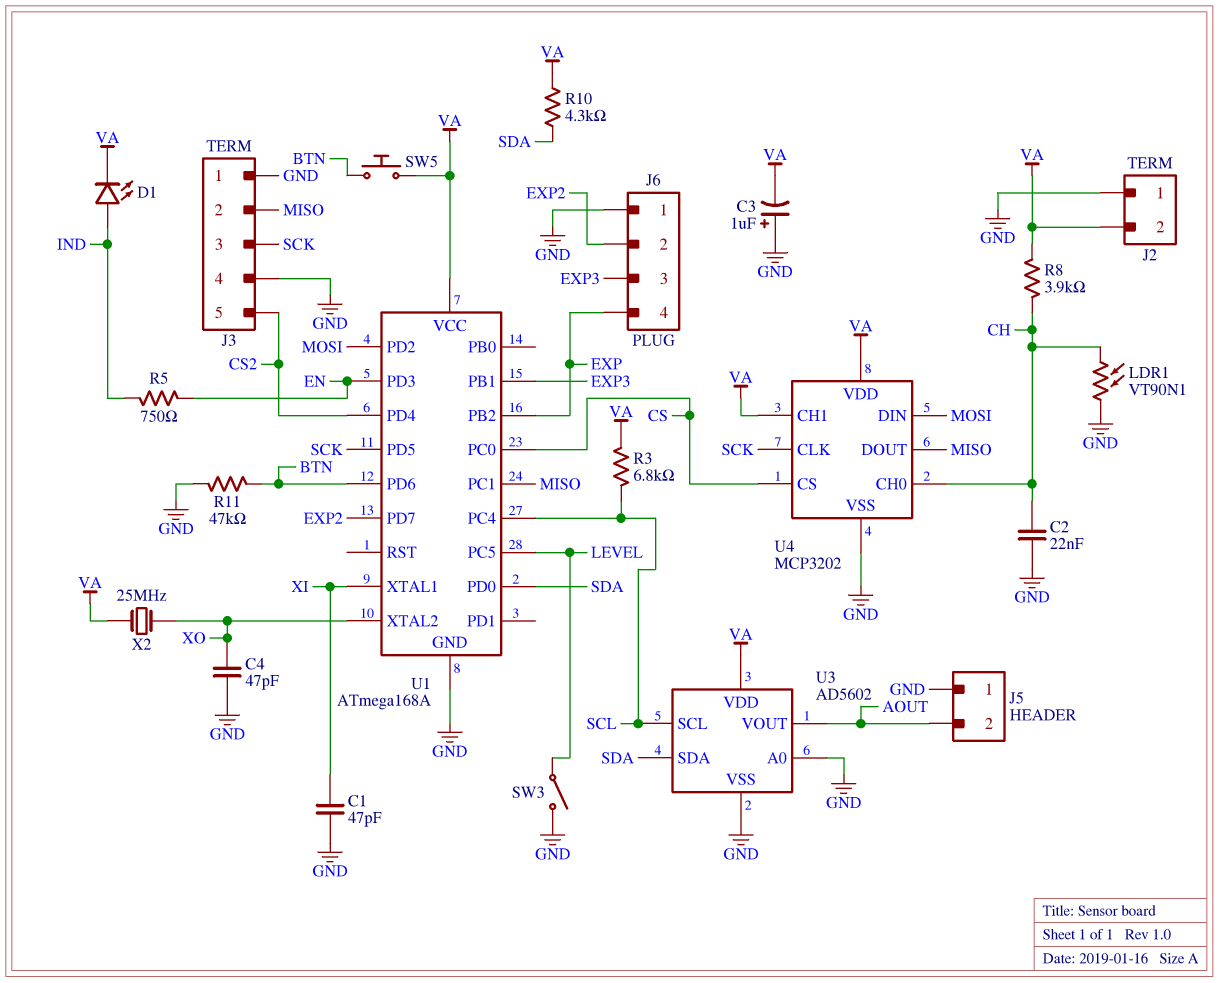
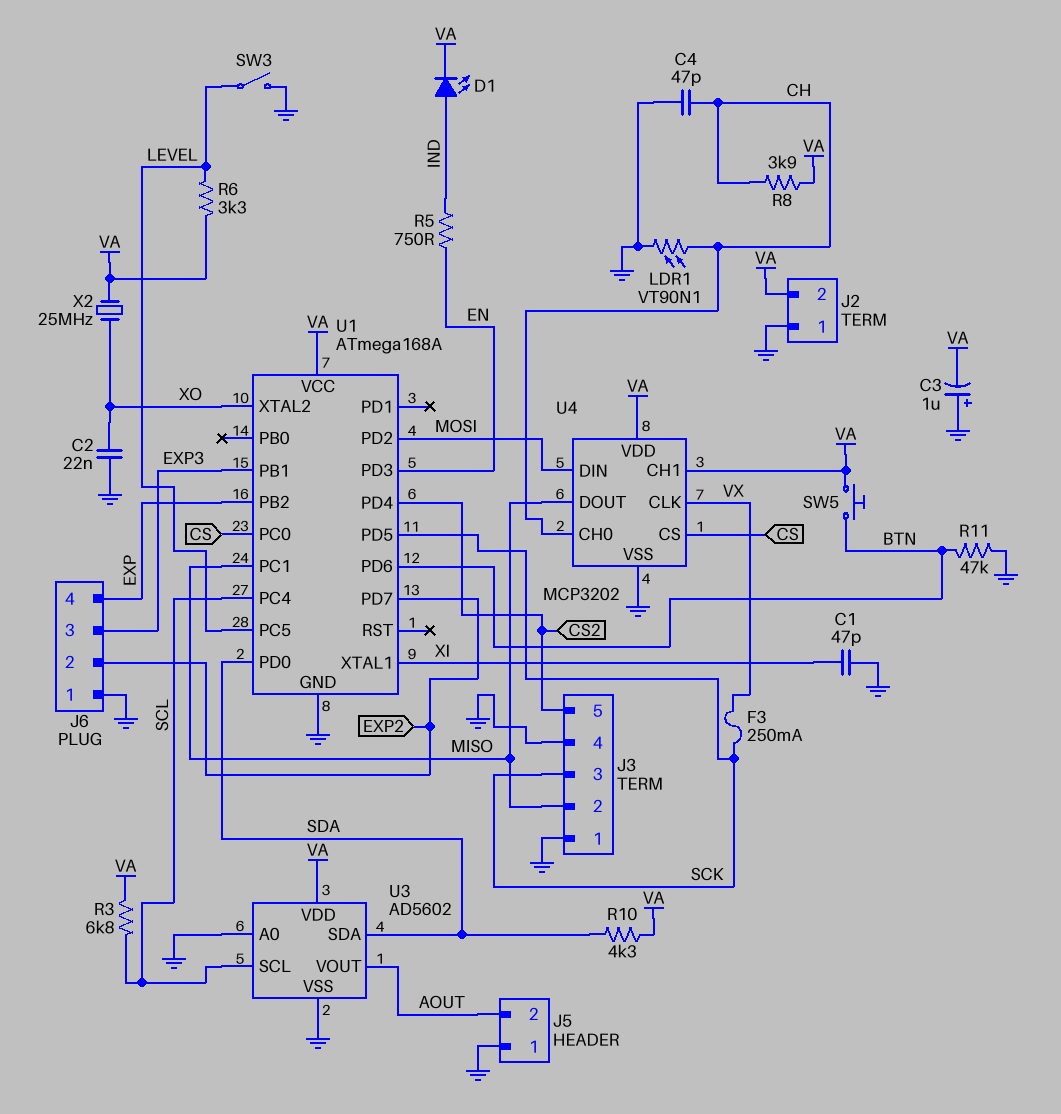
C2: 22nF (CH, GND) -> 22nF (GND, XO)
C4: 47pF (GND, XO) -> 47pF (CH, GND)
F3: none -> 250mA (SCK, VX)
R6: none -> 3.3k (LEVEL, VA)
U4 pin CLK: SCK -> VX

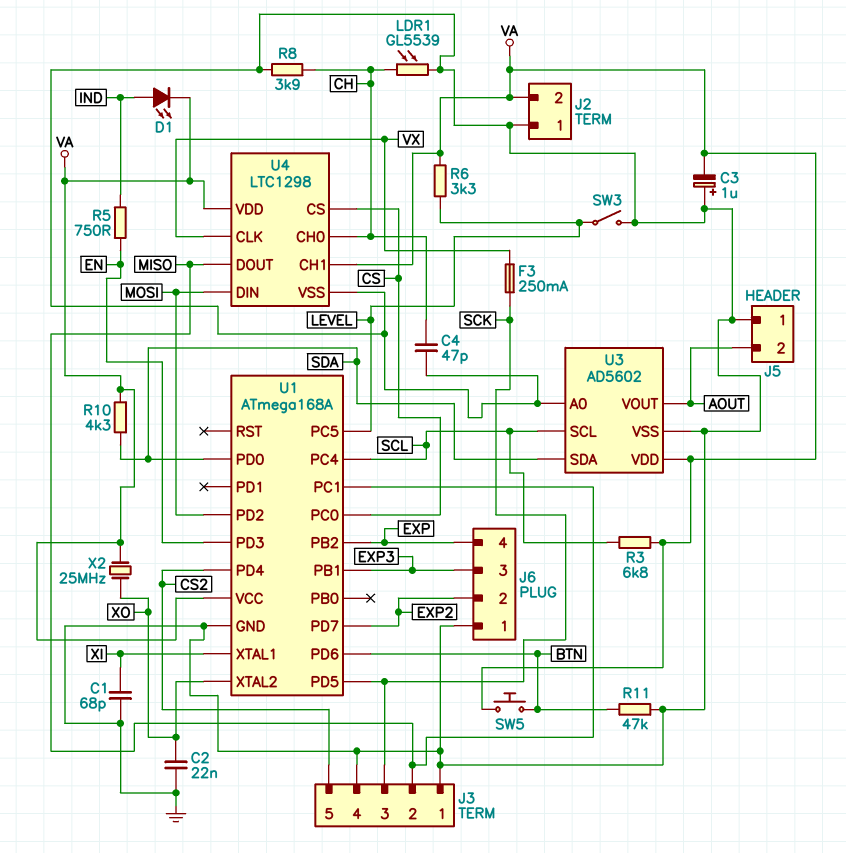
C1: 47pF (GND, XI) -> 68pF (GND, XI)
LDR1: VT90N1 (CH, GND) -> GL5539 (CH, GND)
R8: 3.9k (CH, VA) -> 3.9k (CH, GND)
U4: MCP3202 -> LTC1298

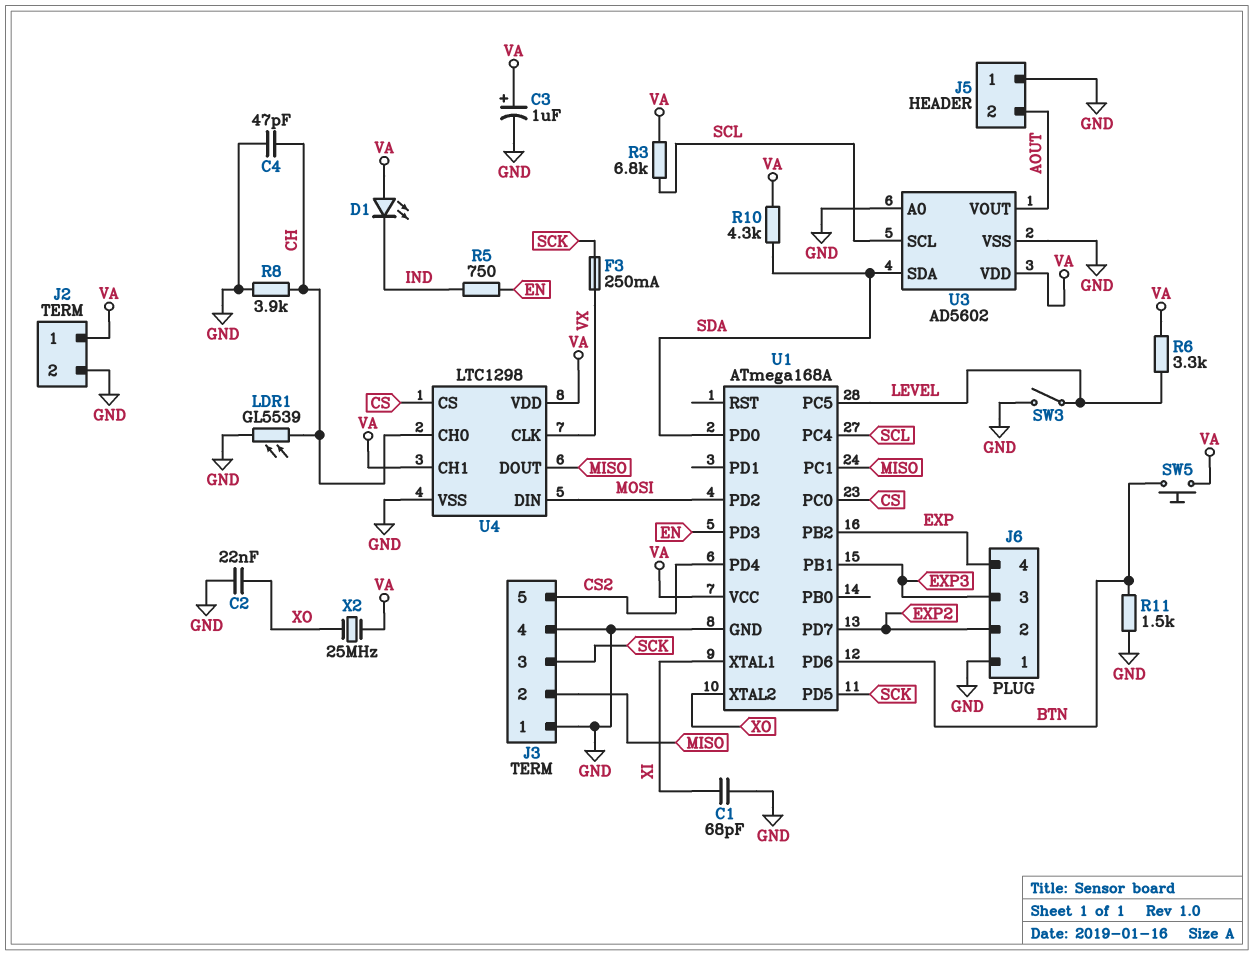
C3: 1uF (plus GND, minus VA) -> 1uF (plus VA, minus GND)
D1: LED (A IND, K VA) -> LED (A VA, K IND)
J2 pin 1: GND -> VA
J2 pin 2: VA -> GND
R11: 47k (BTN, GND) -> 1.5k (BTN, GND)

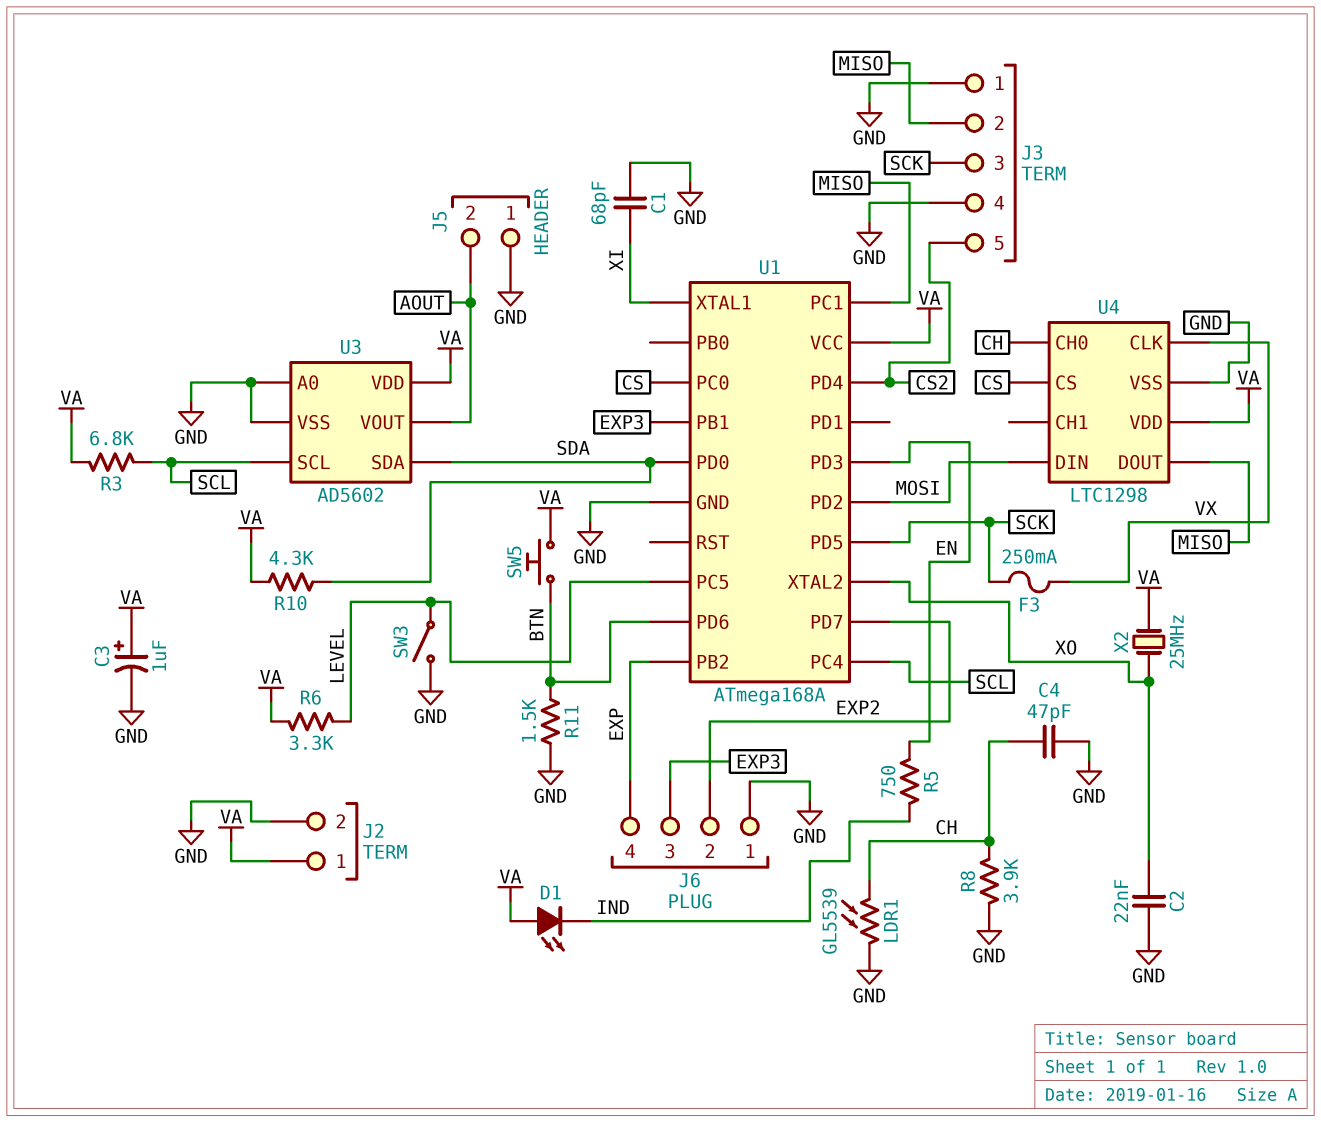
U4 pin CH1: VA -> none

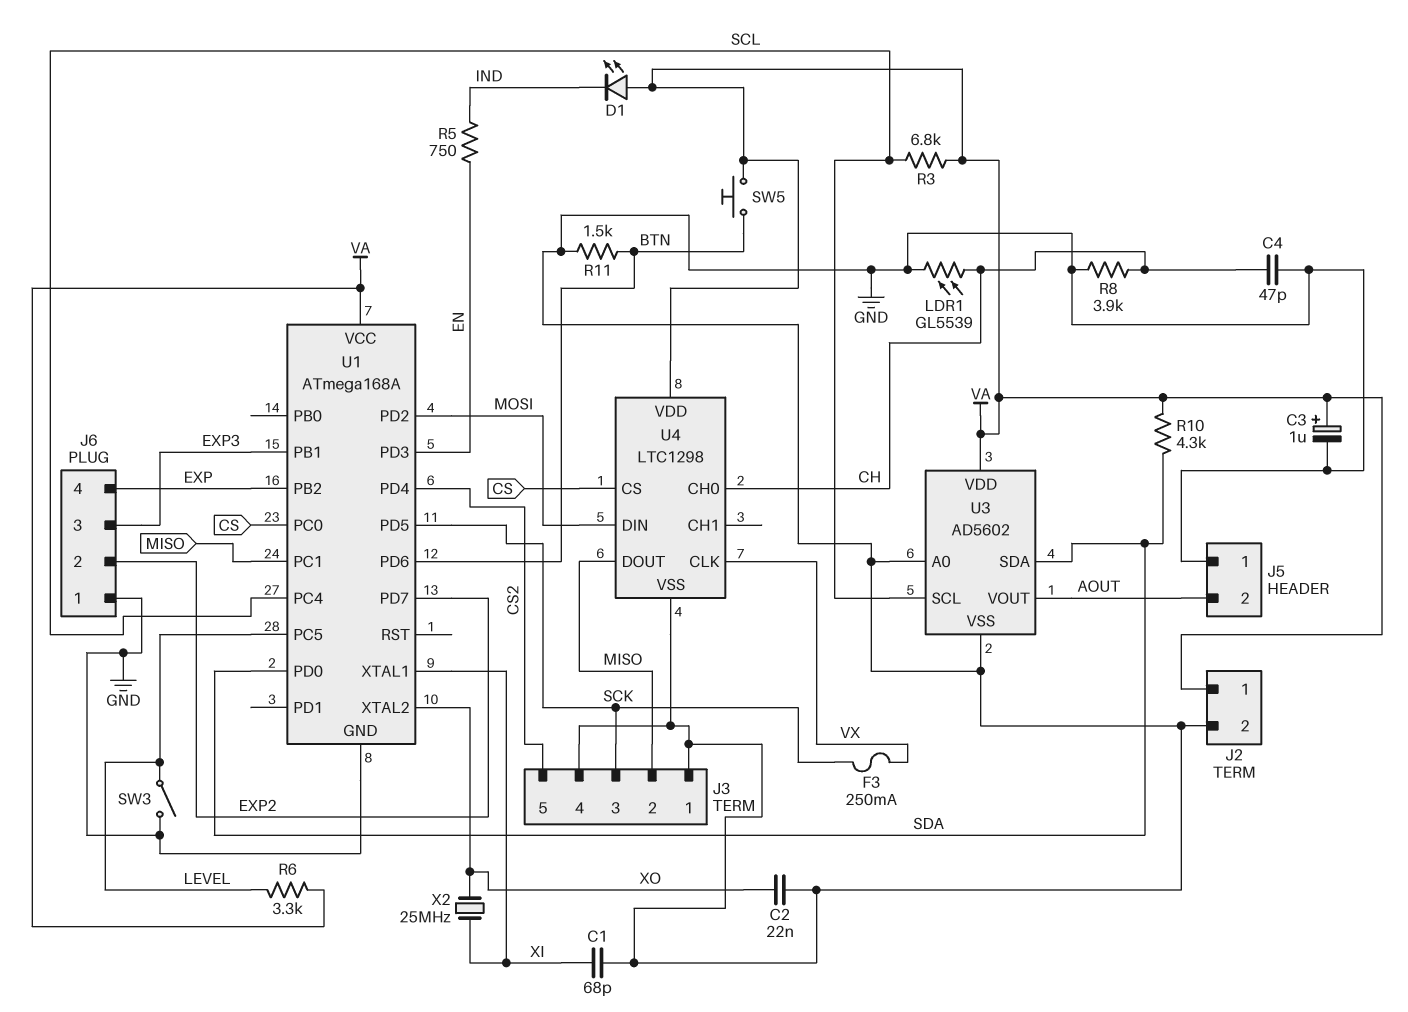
X2: 25MHz (VA, XO) -> 25MHz (XI, XO)

